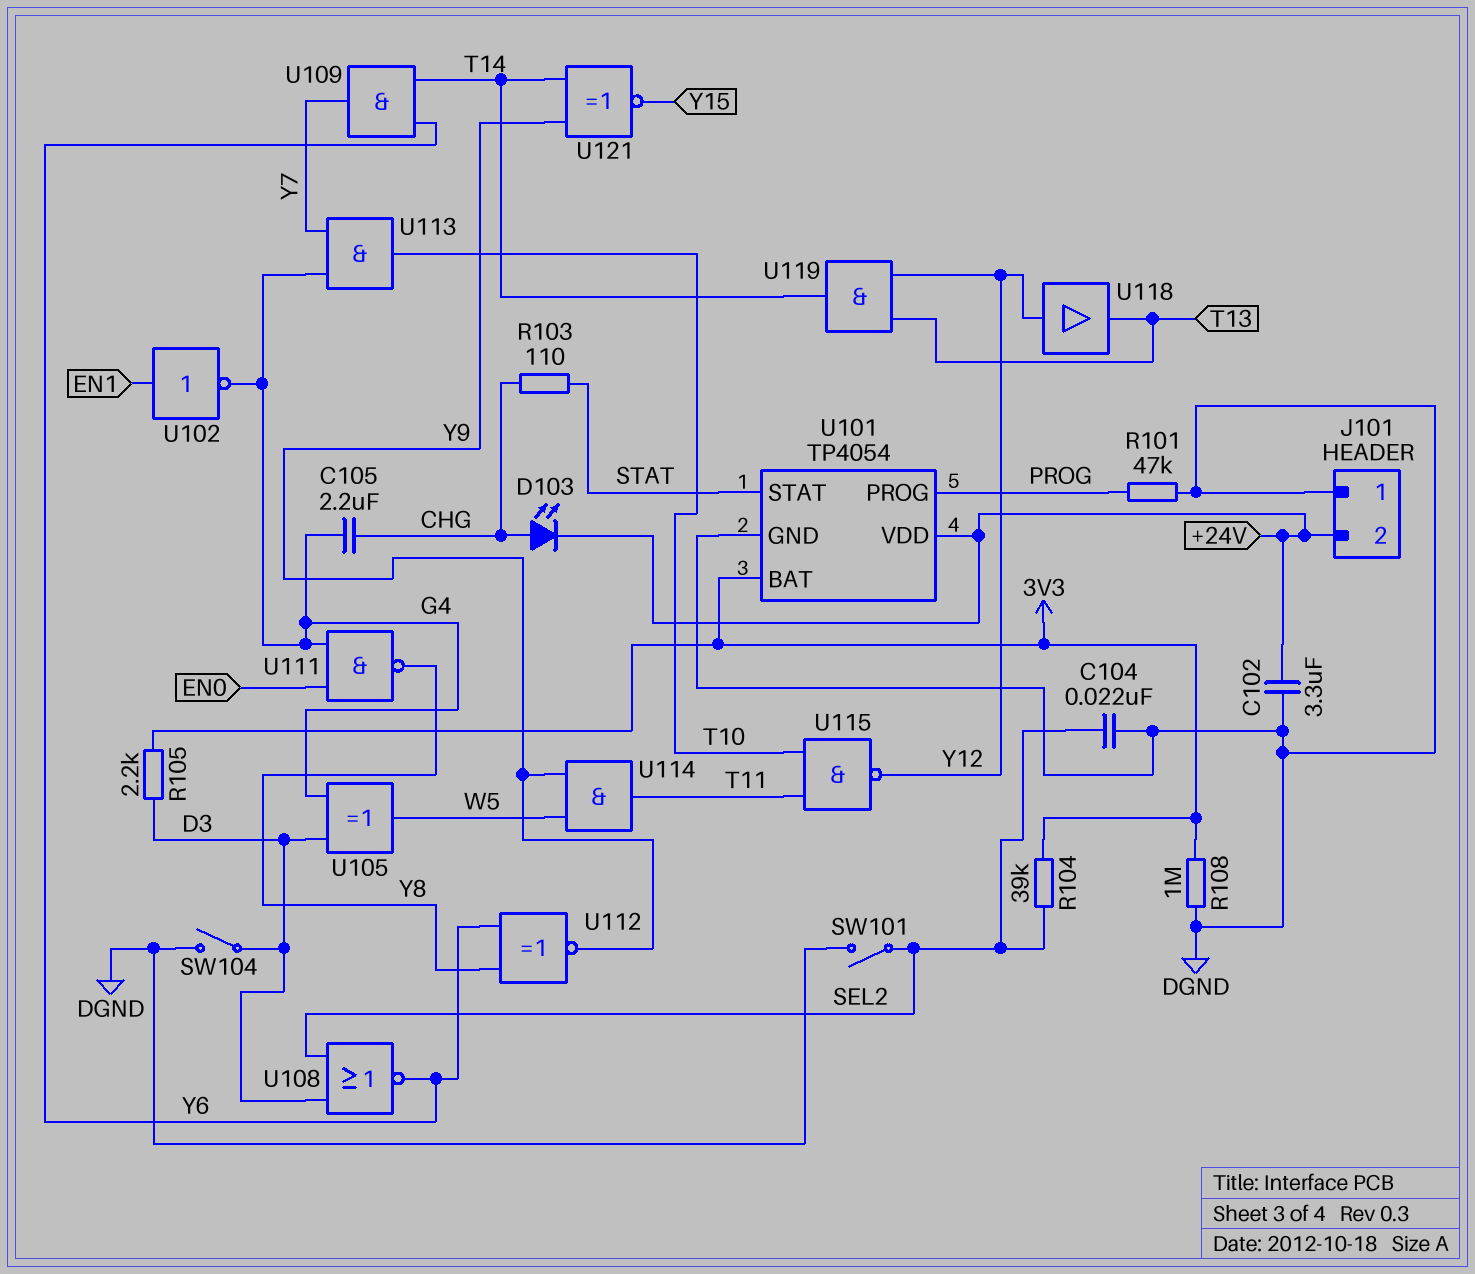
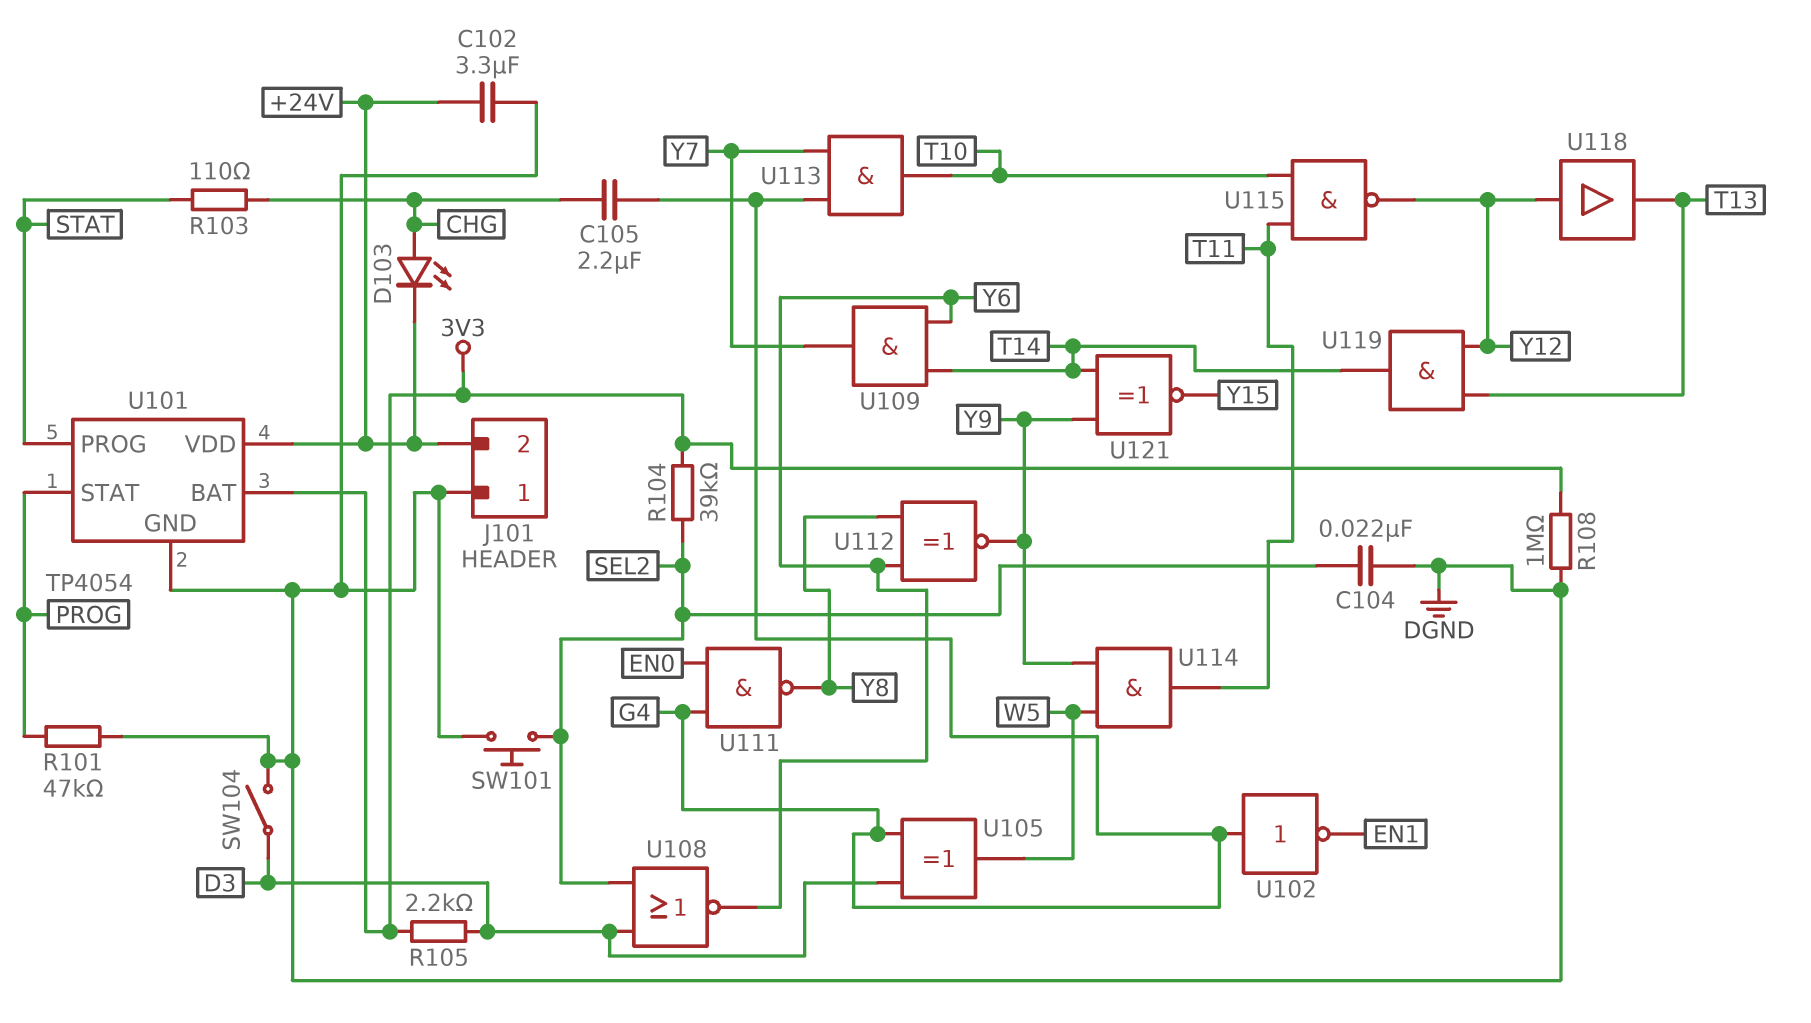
SW101: switch (DGND, SEL2) -> button (DGND, SEL2)
U101 pin PROG: PROG -> STAT
U101 pin STAT: STAT -> PROG
U102: NOT (in EN1, out G4) -> NOT (in G4, out EN1)

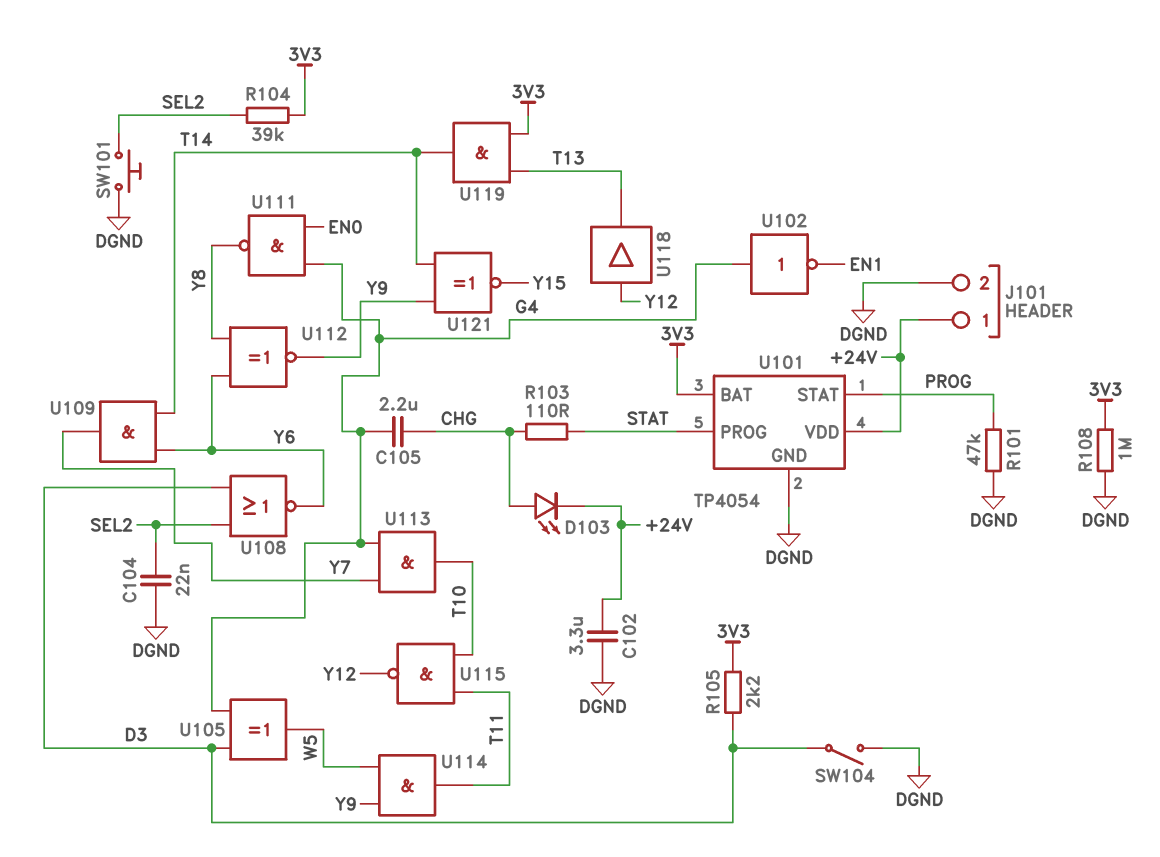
J101 pin 1: DGND -> +24V
J101 pin 2: +24V -> DGND
U119: AND (in T13, in Y12, out T14) -> AND (in 3V3, in T13, out T14)

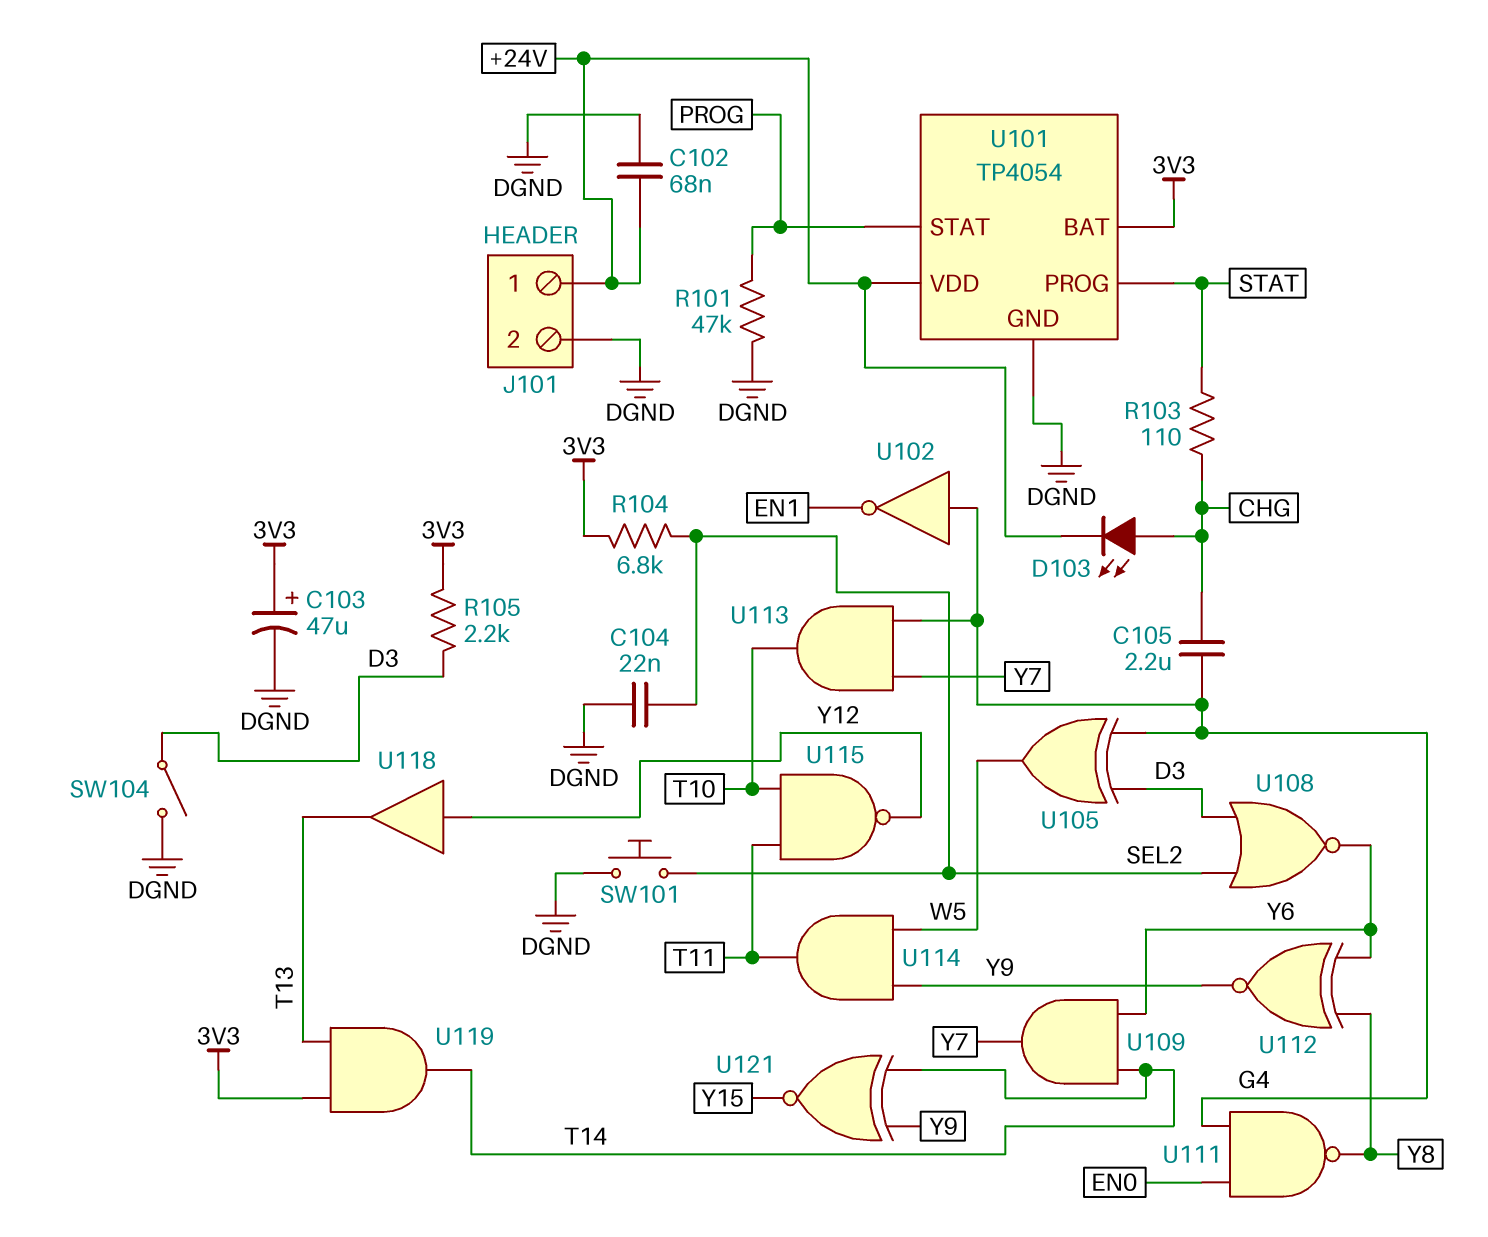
C102: 3.3uF (+24V, DGND) -> 68nF (+24V, DGND)
C103: none -> 47uF (plus 3V3, minus DGND)
R104: 39k (3V3, SEL2) -> 6.8k (3V3, SEL2)
R108: 1M (3V3, DGND) -> none

